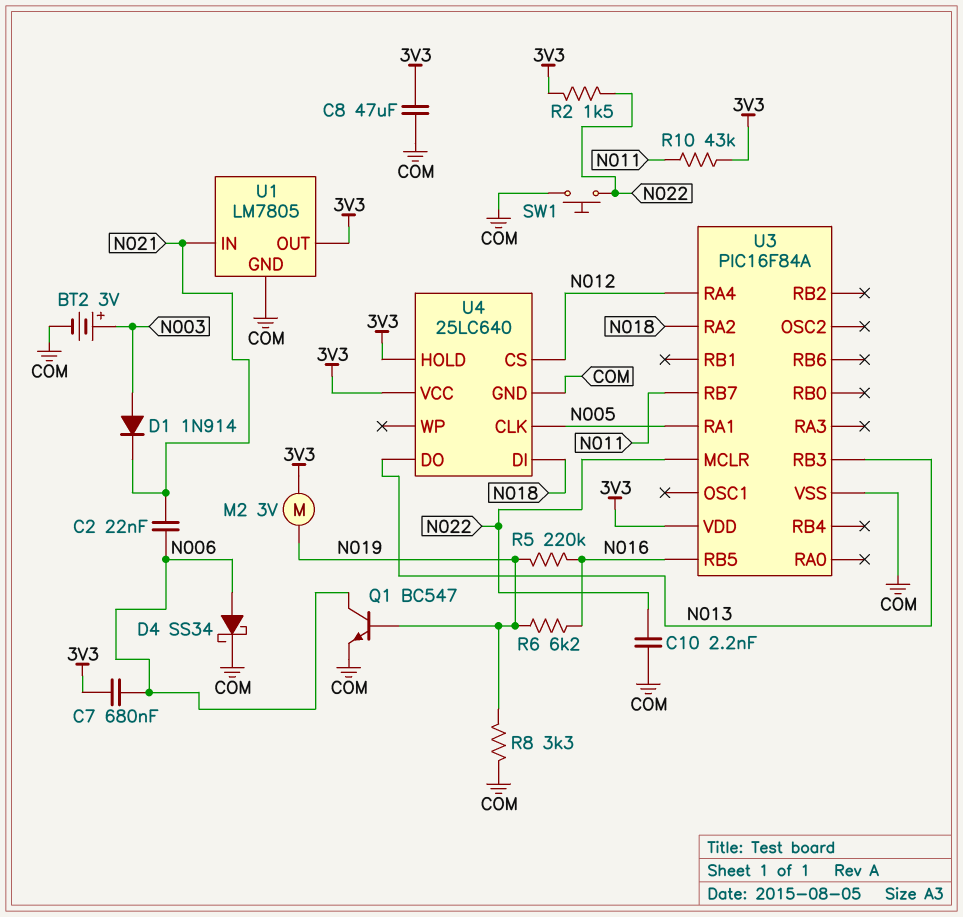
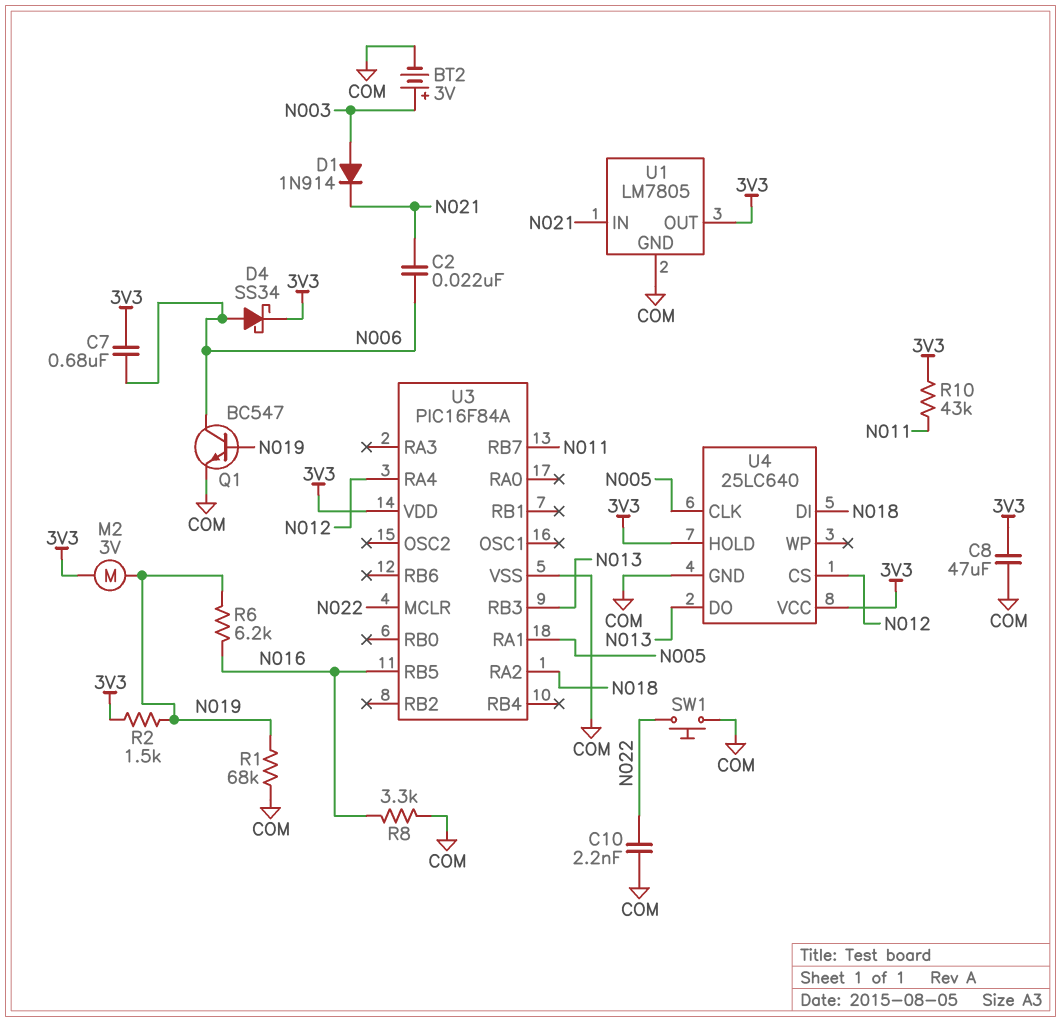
D4: schottky SS34 (A N006, K COM) -> schottky SS34 (A N006, K 3V3)
R1: none -> 68k (COM, N019)
R2: 1.5k (3V3, N022) -> 1.5k (3V3, N019)
R5: 220k (N016, N019) -> none
R8: 3.3k (COM, N019) -> 3.3k (COM, N016)

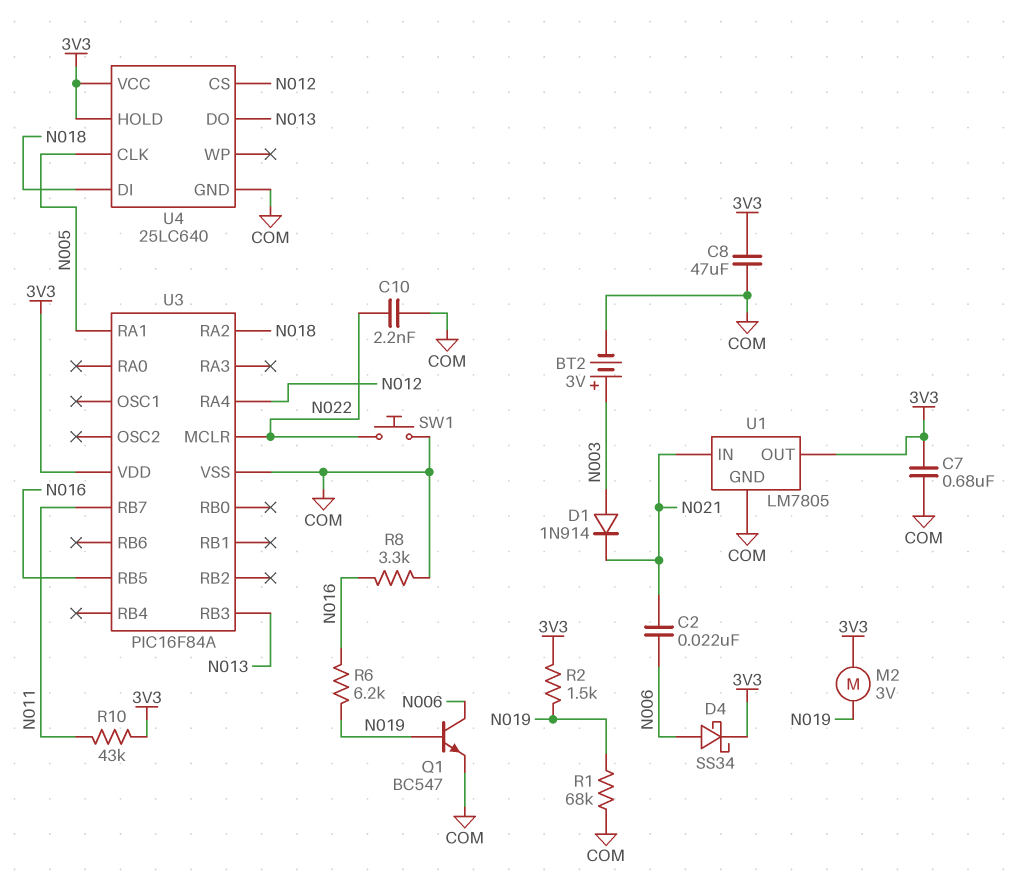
C7: 680nF (3V3, N006) -> 680nF (3V3, COM)

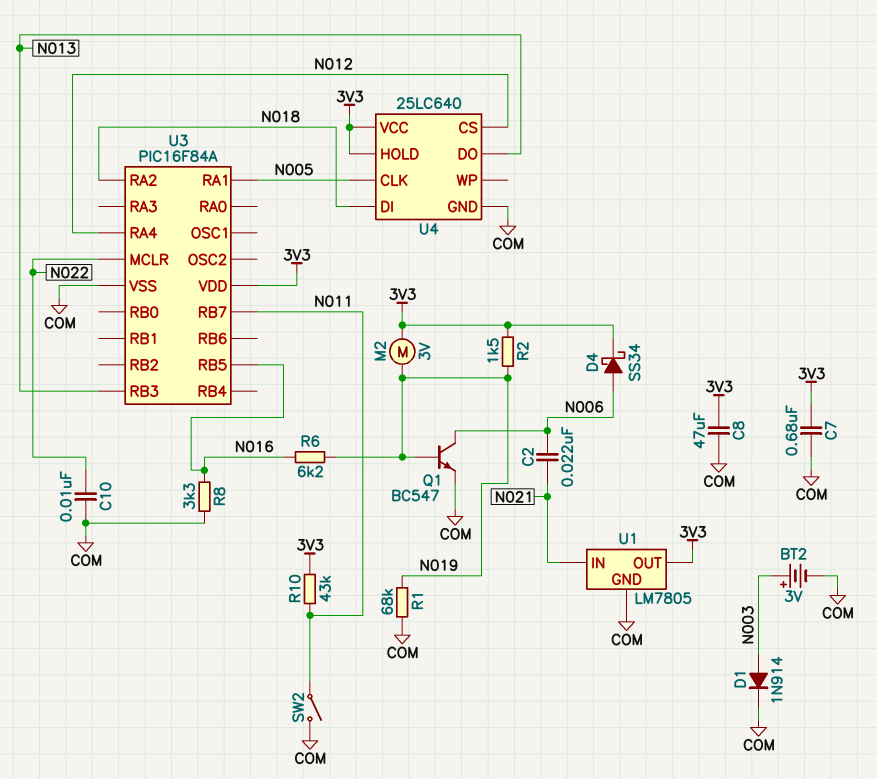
C10: 2.2nF (COM, N022) -> 10nF (COM, N022)
D1: diode 1N914 (A N003, K N021) -> diode 1N914 (A N003, K COM)
SW1: button (COM, N022) -> none
SW2: none -> switch (COM, N011)

